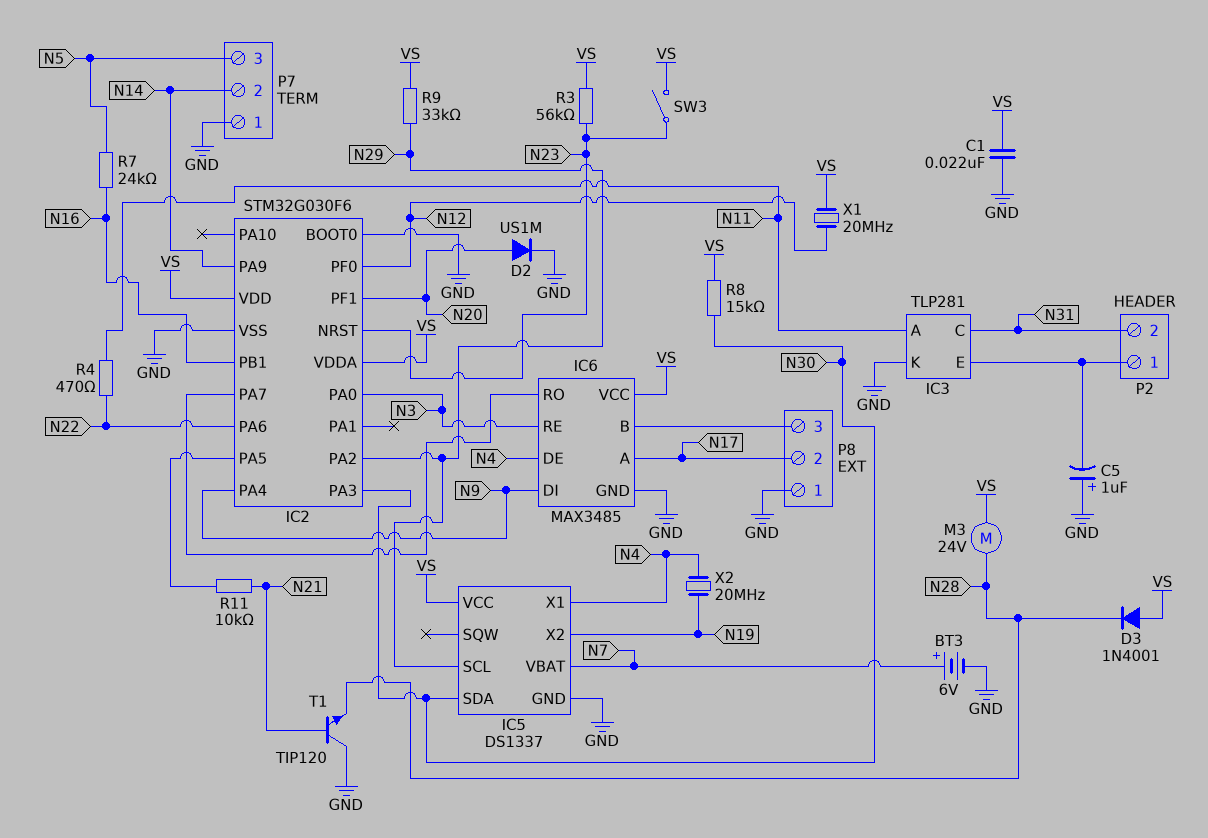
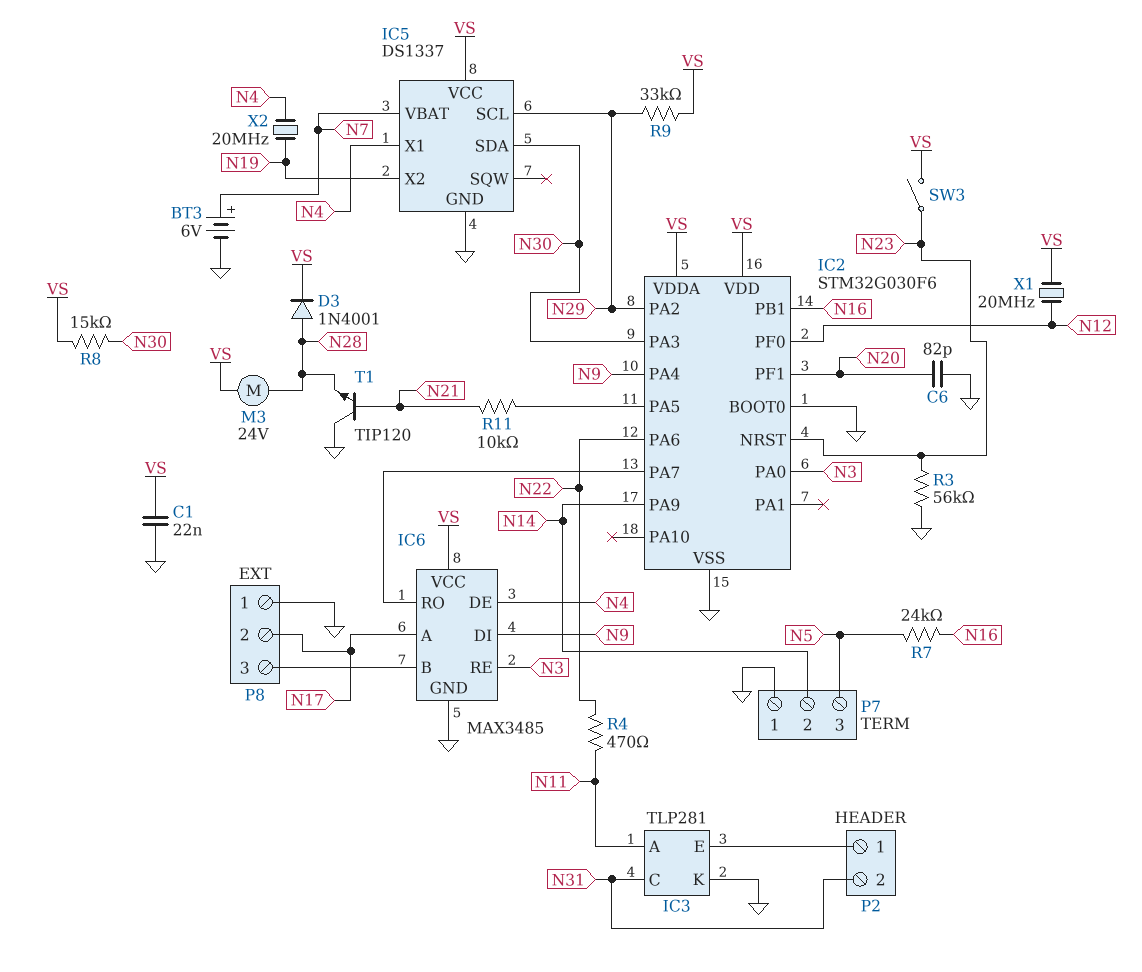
C5: 1uF (plus GND, minus IC3/E) -> none
C6: none -> 82pF (GND, N20)
D2: diode US1M (A N20, K GND) -> none
D3: diode 1N4001 (A VS, K N28) -> diode 1N4001 (A N28, K VS)
R3: 56k (N23, VS) -> 56k (GND, N23)

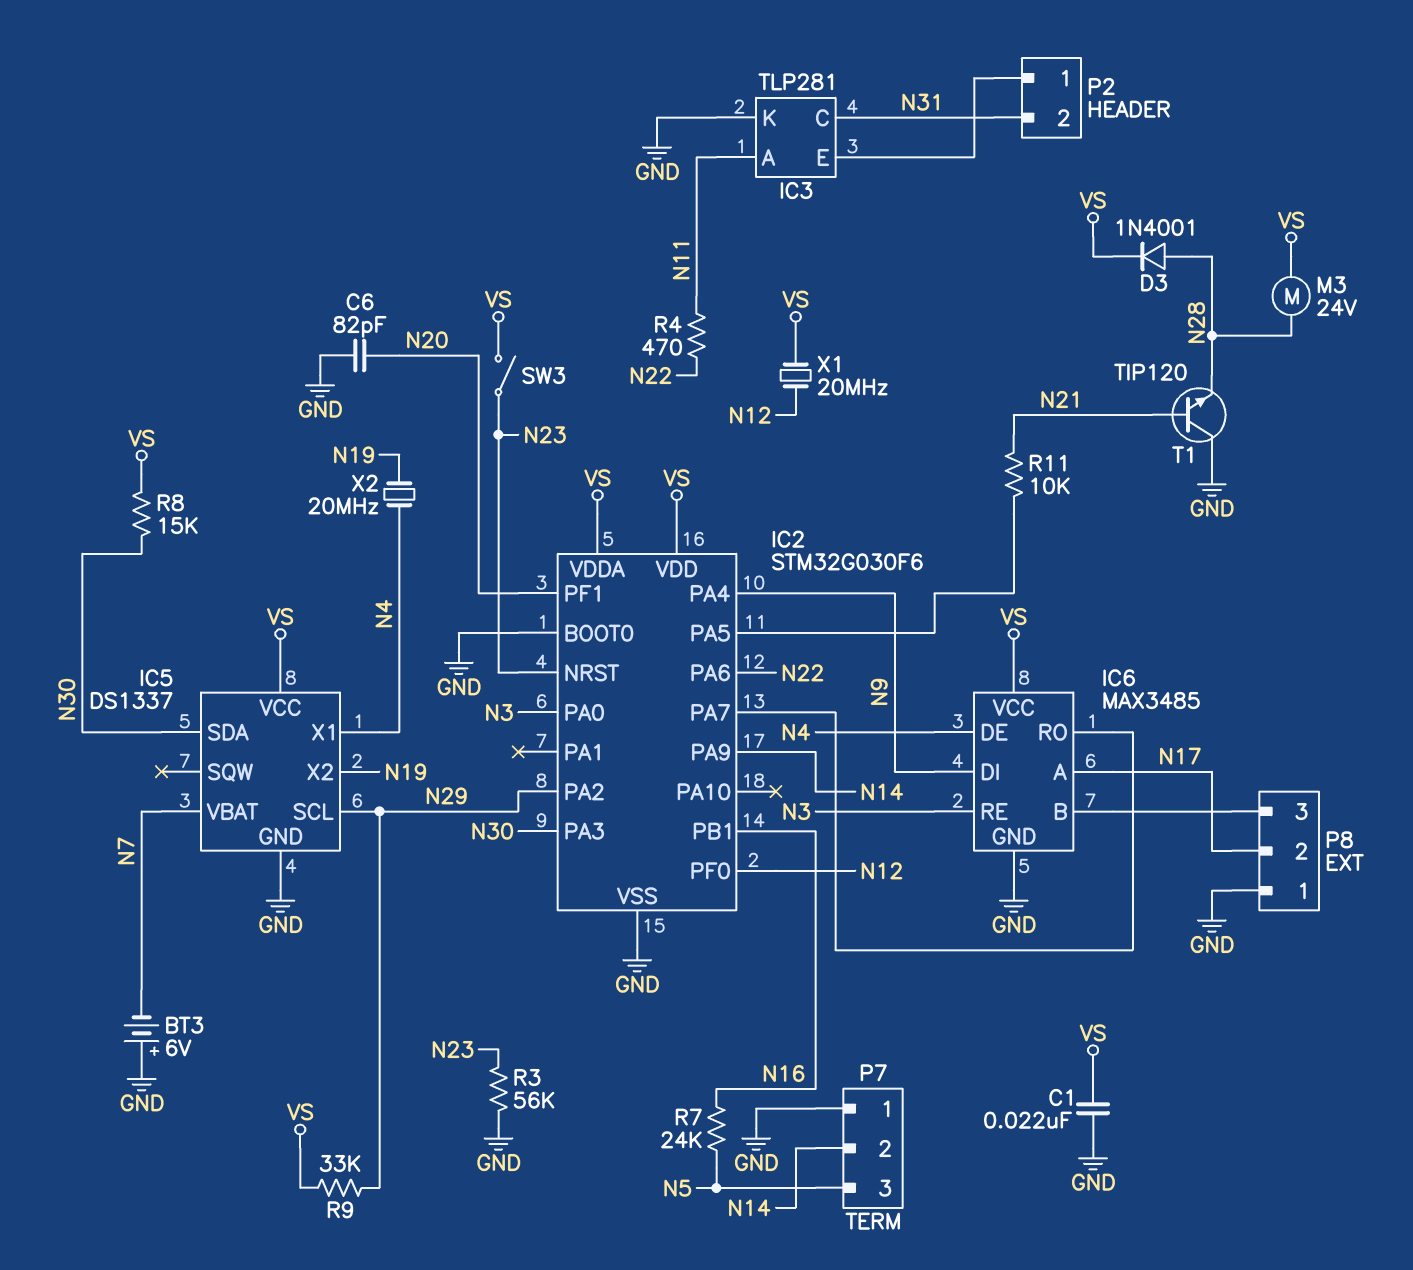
BT3: 6V (plus N7, minus GND) -> 6V (plus GND, minus N7)

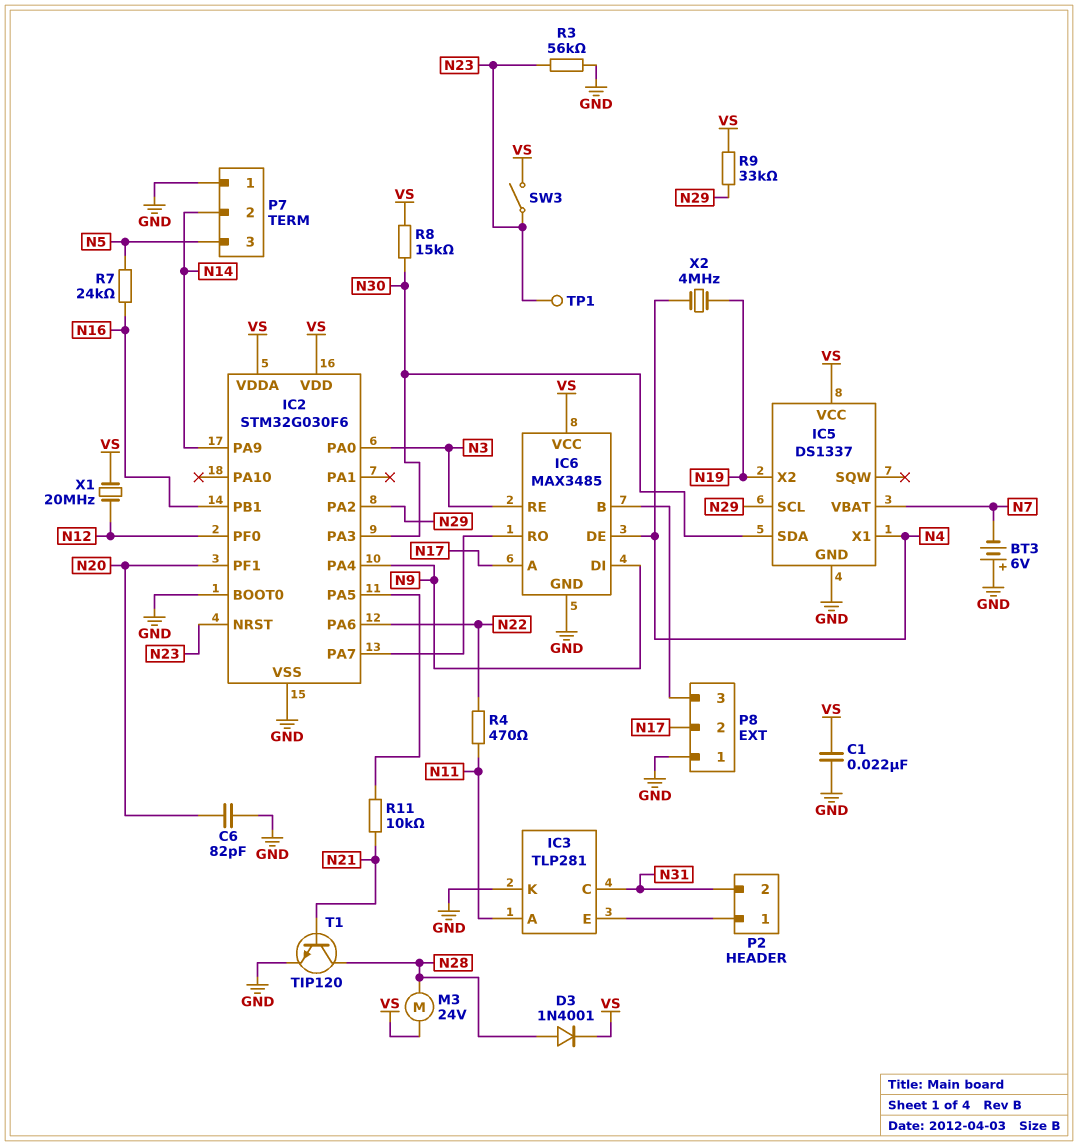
T1: NPN TIP120 (B N21, C GND, E N28) -> NPN TIP120 (B N21, C N28, E GND)
TP1: none -> test point (N23)
X2: 20MHz (N4, N19) -> 4MHz (N4, N19)

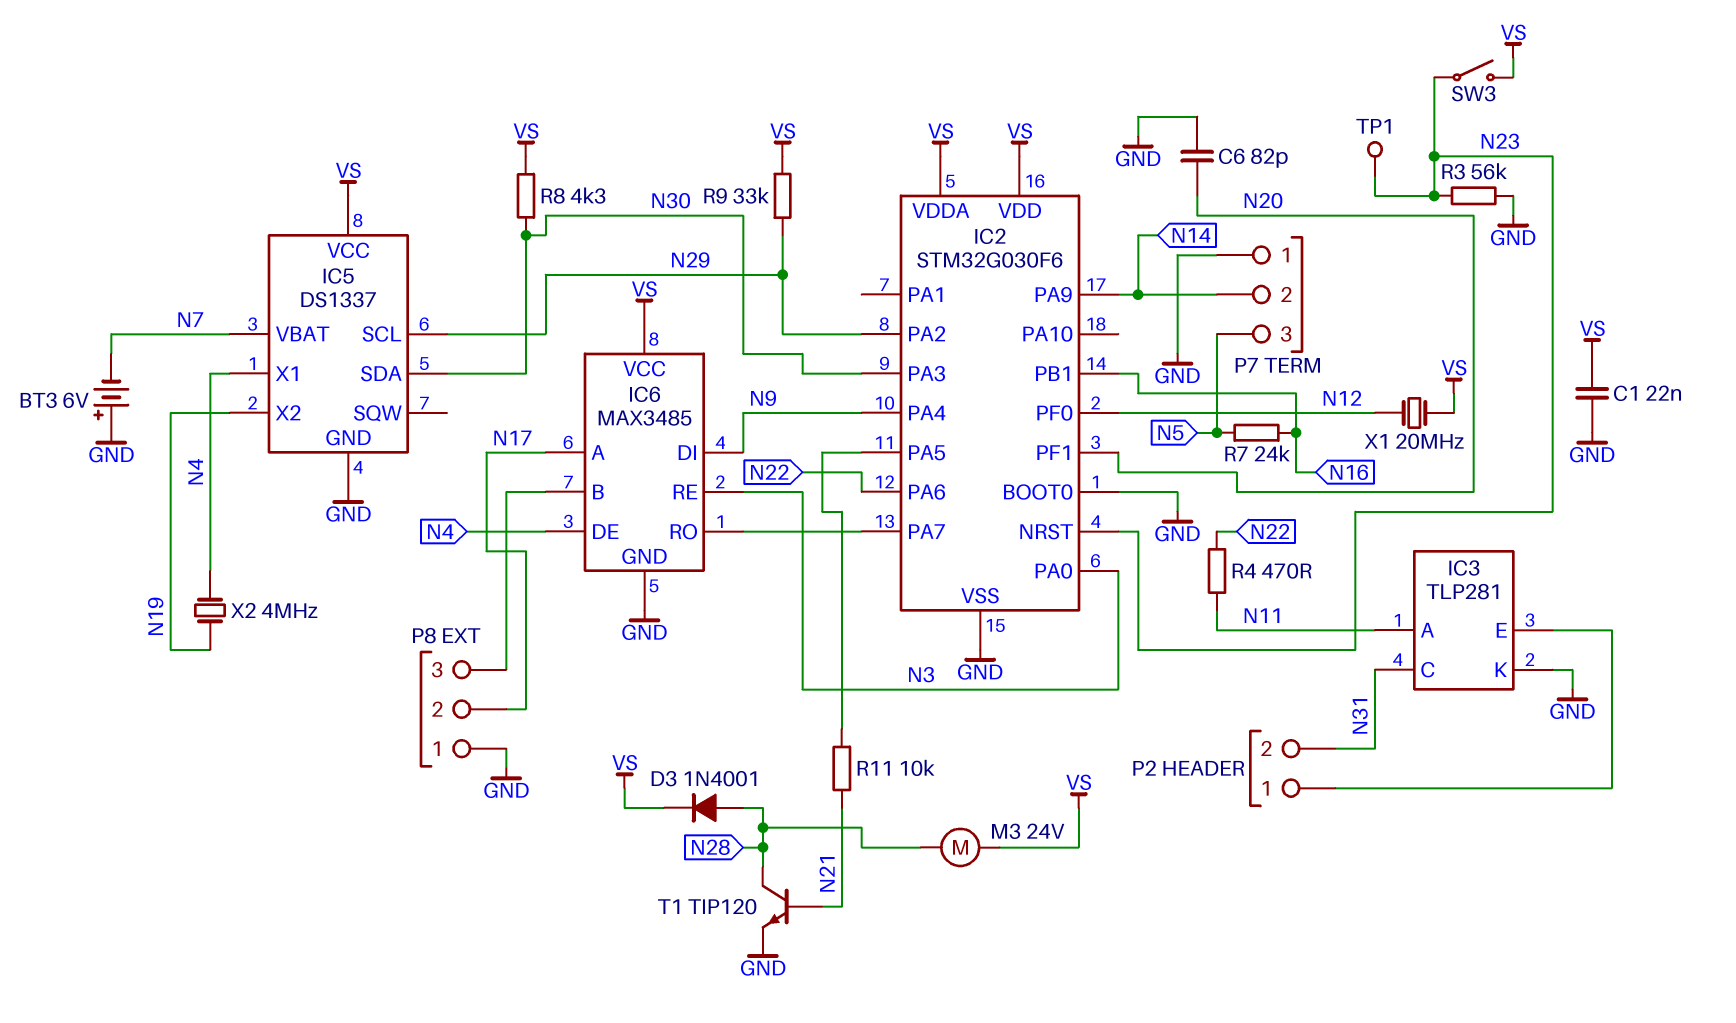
R8: 15k (N30, VS) -> 4.3k (N30, VS)

